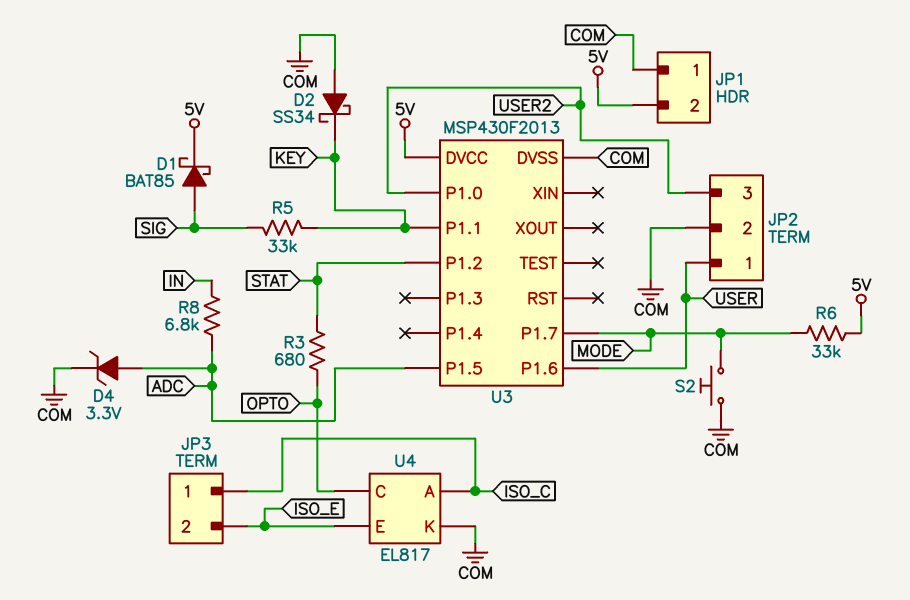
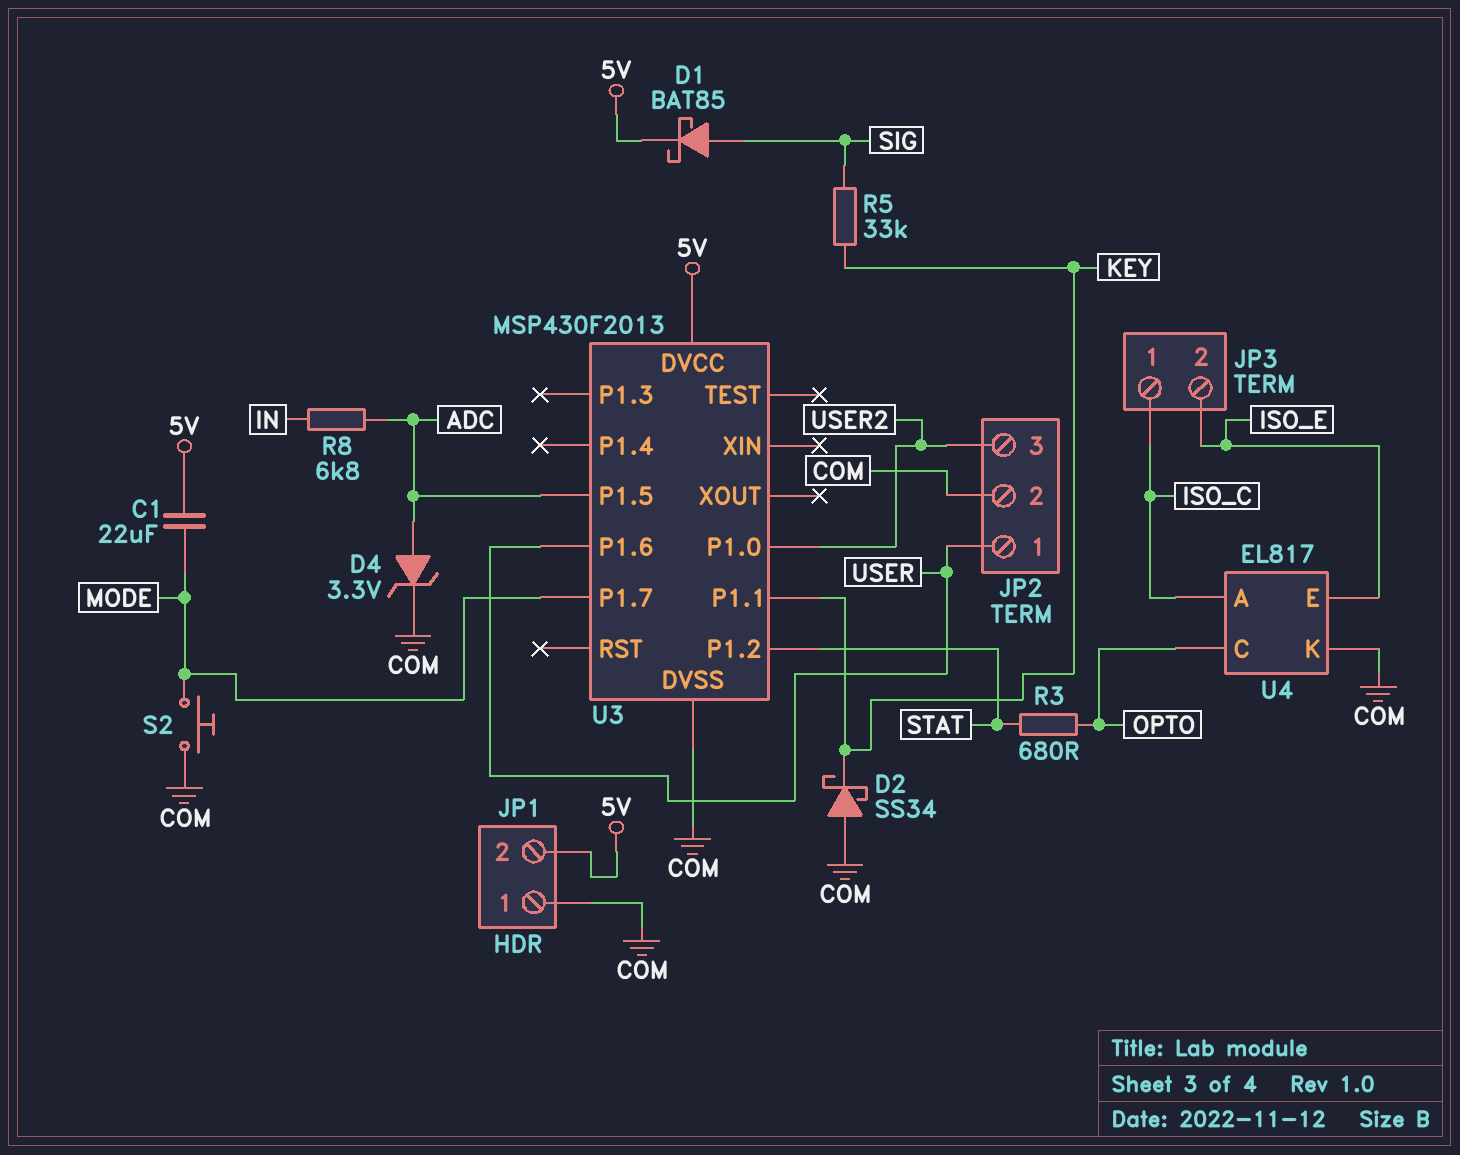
C1: none -> 22uF (5V, MODE)
R6: 33k (5V, MODE) -> none

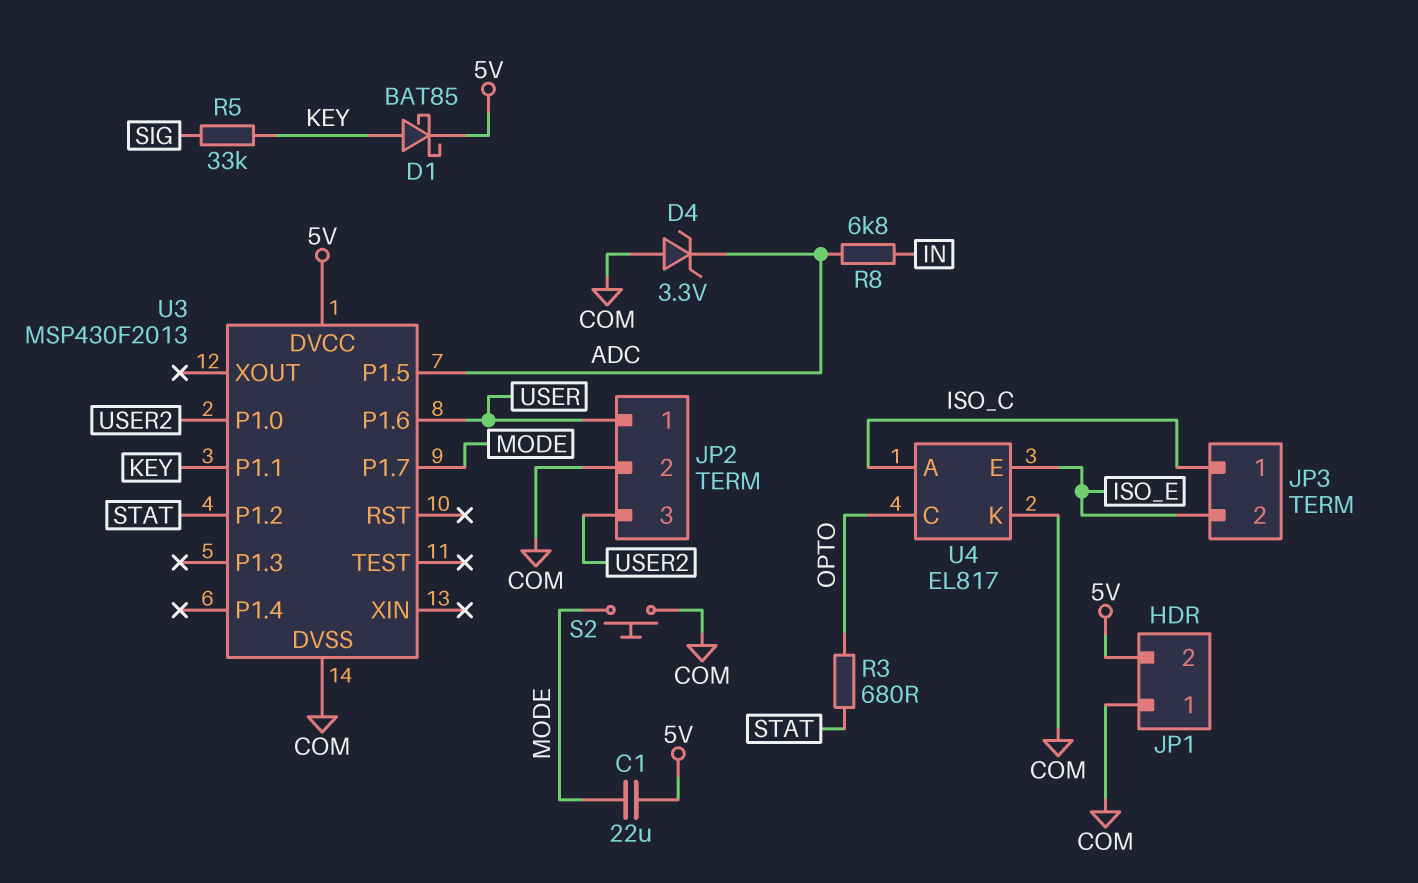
D1: schottky BAT85 (A SIG, K 5V) -> schottky BAT85 (A KEY, K 5V)
D2: schottky SS34 (A COM, K KEY) -> none
D4: zener 3.3V (A ADC, K COM) -> zener 3.3V (A COM, K ADC)

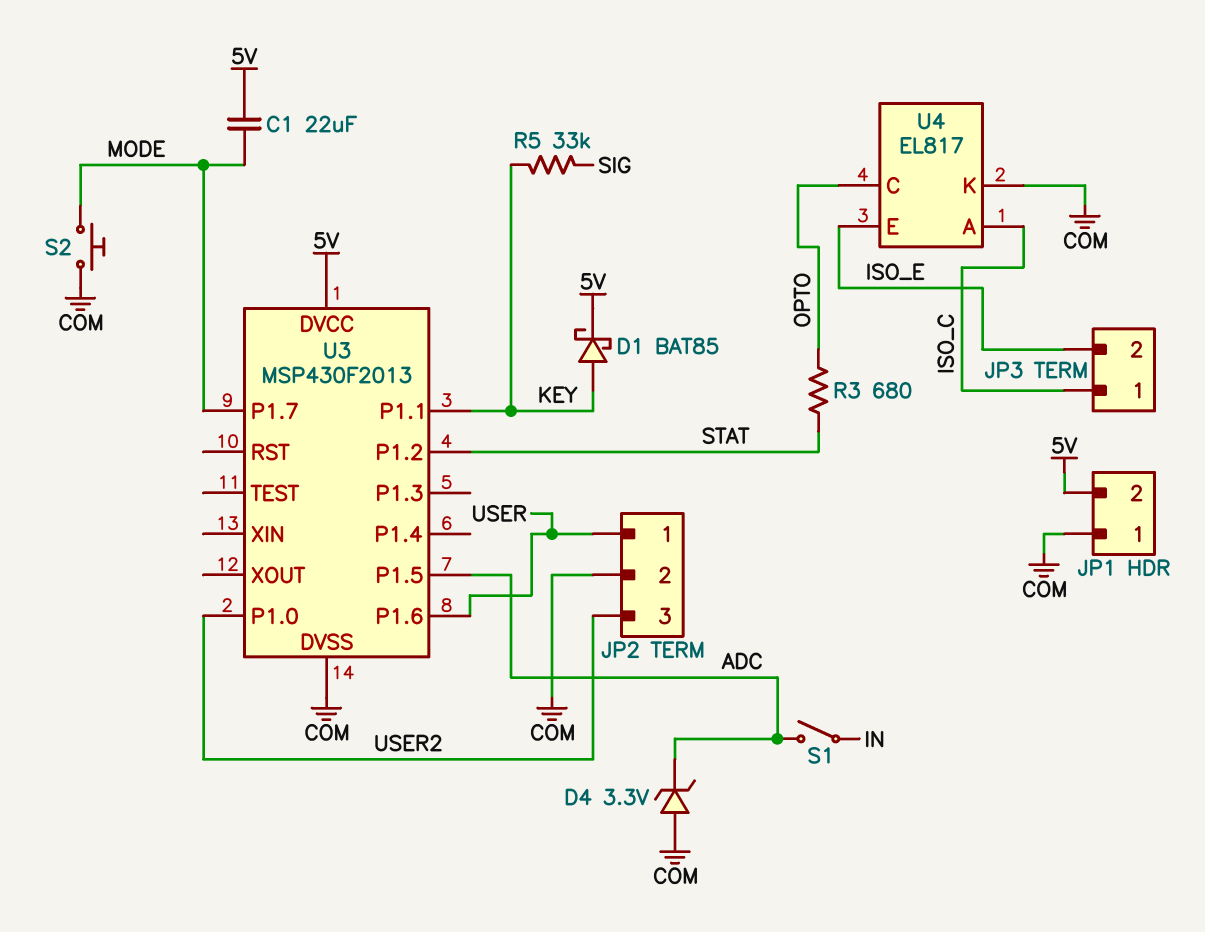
R8: 6.8k (ADC, IN) -> none
S1: none -> switch (ADC, IN)

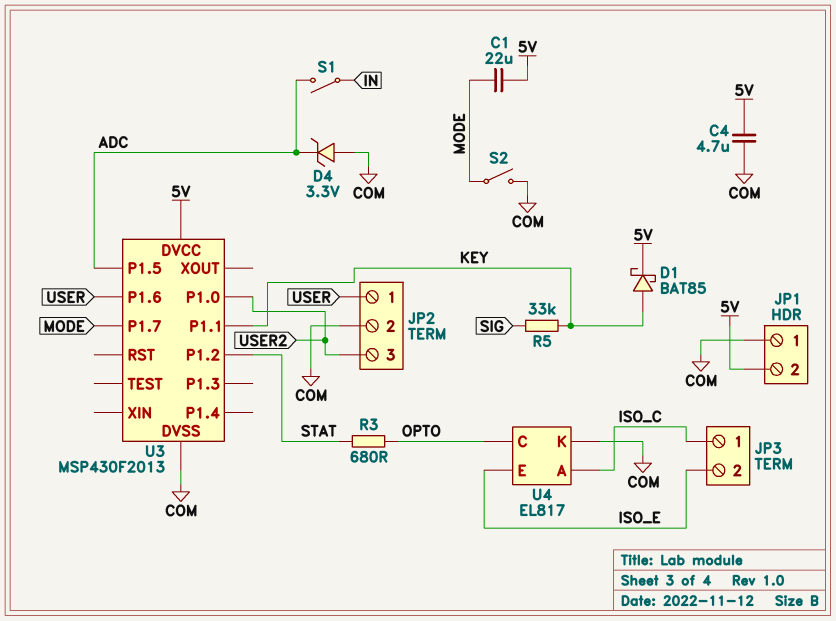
C4: none -> 4.7uF (5V, COM)
S2: button (COM, MODE) -> switch (COM, MODE)

